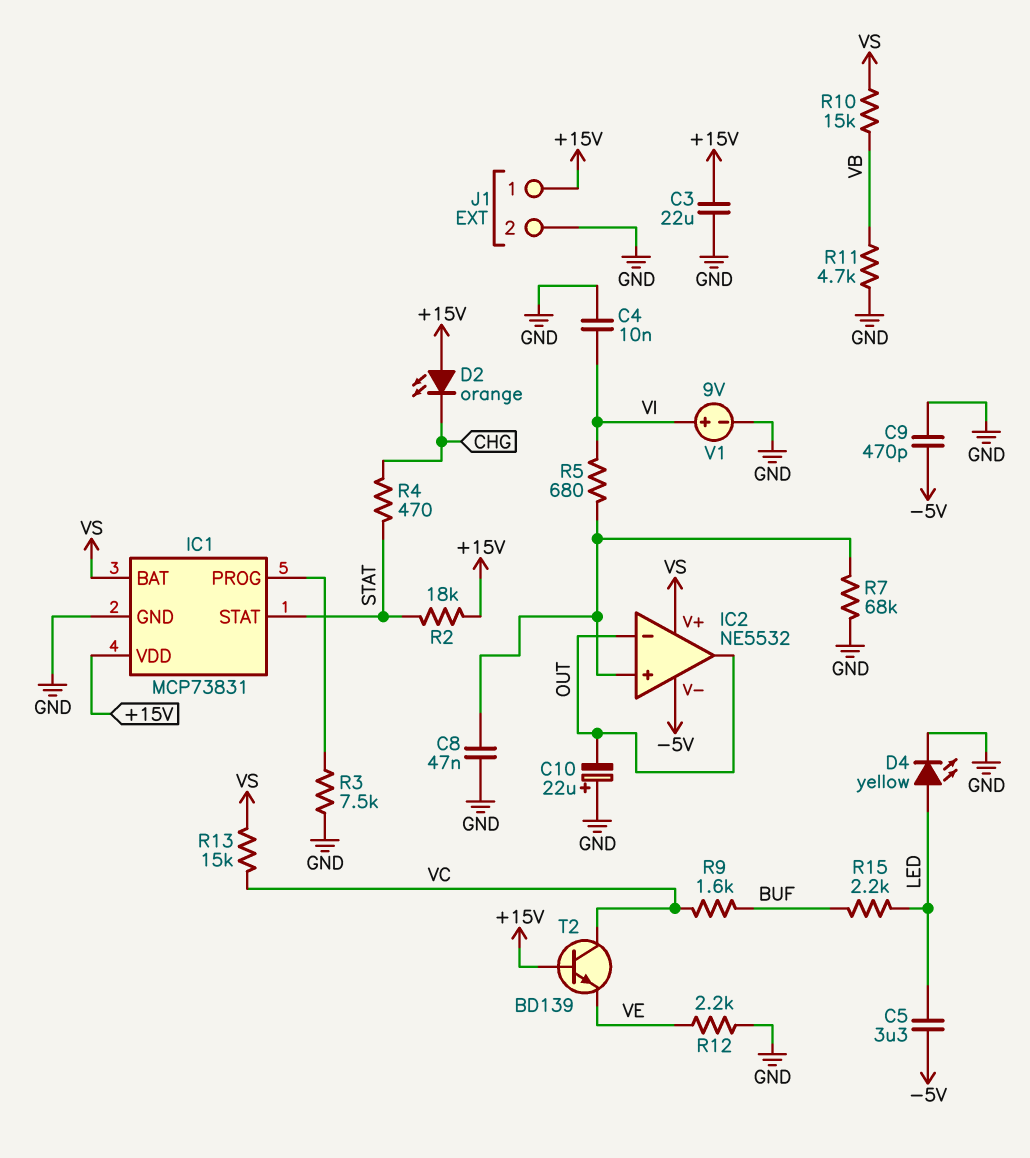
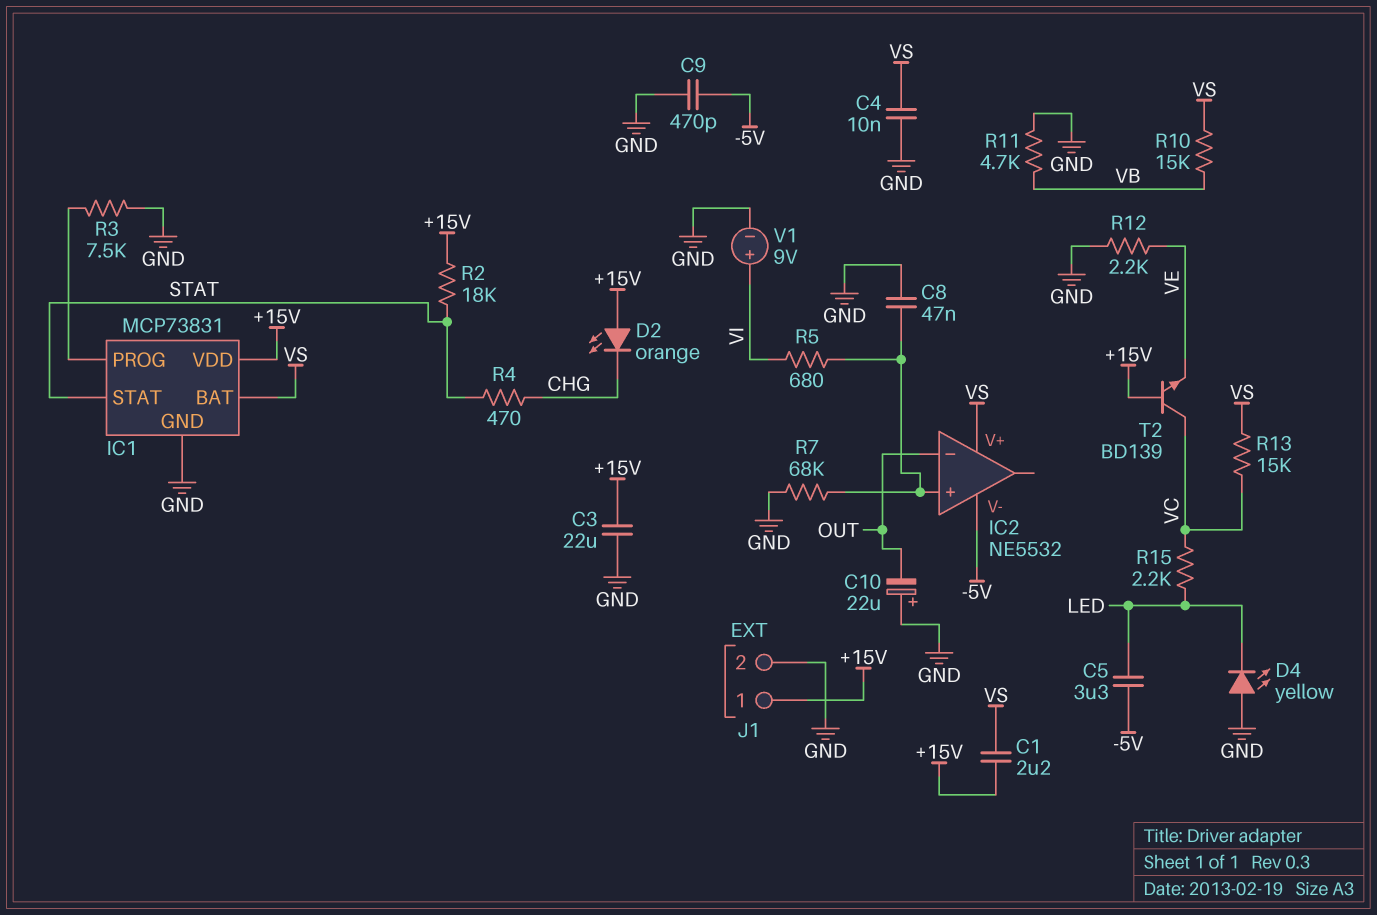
C1: none -> 2.2uF (+15V, VS)
C4: 10nF (GND, VI) -> 10nF (GND, VS)
D4: LED yellow (A LED, K GND) -> LED yellow (A GND, K LED)
IC2 pin out: OUT -> none
R9: 1.6k (BUF, VC) -> none
R15: 2.2k (BUF, LED) -> 2.2k (LED, VC)

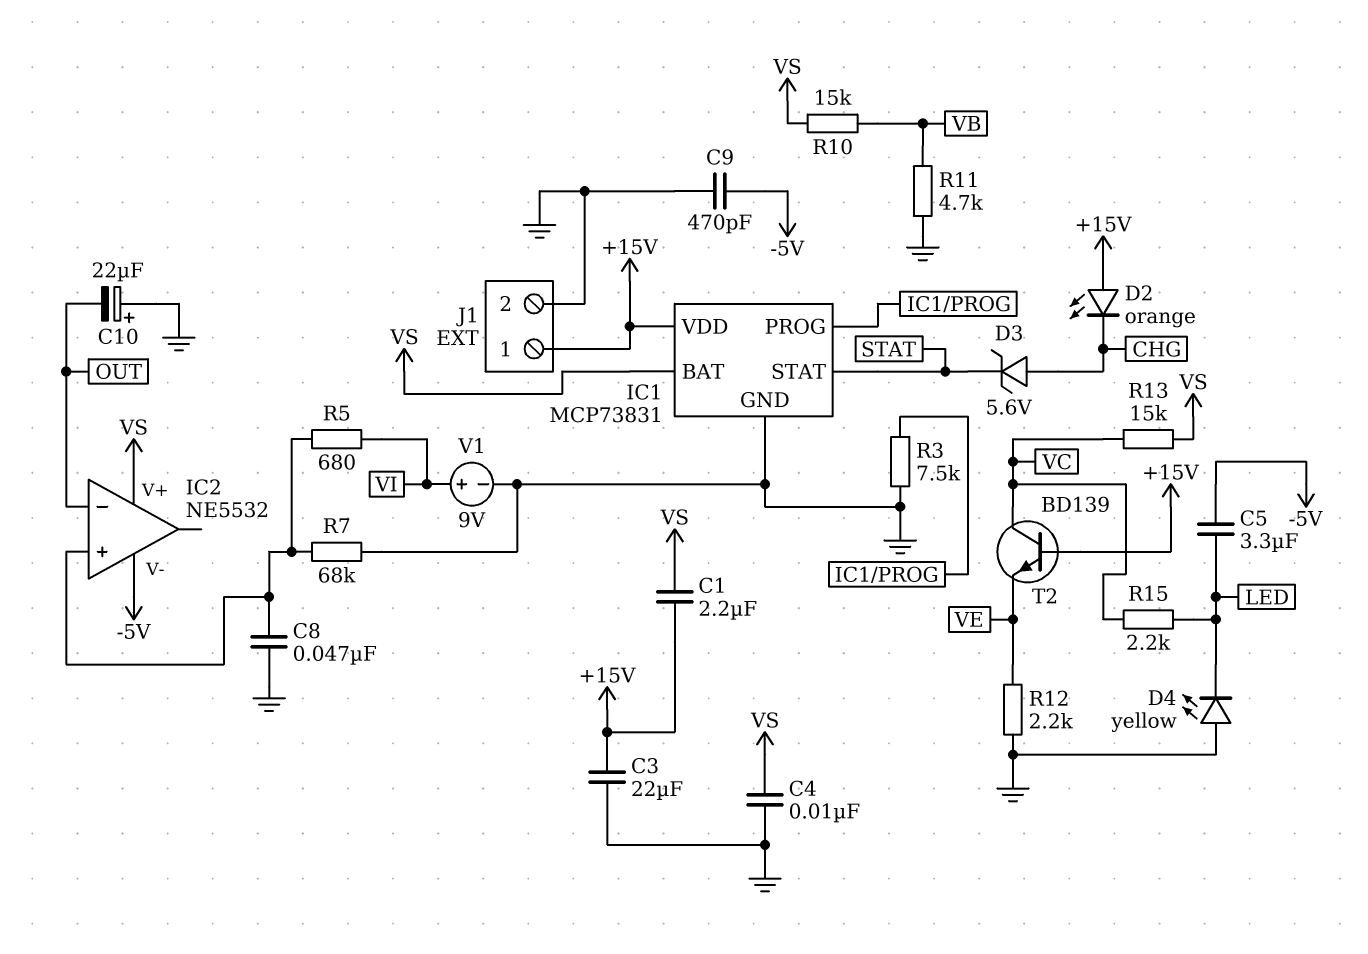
D3: none -> zener 5.6V (A CHG, K STAT)
R2: 18k (+15V, STAT) -> none
R4: 470 (CHG, STAT) -> none

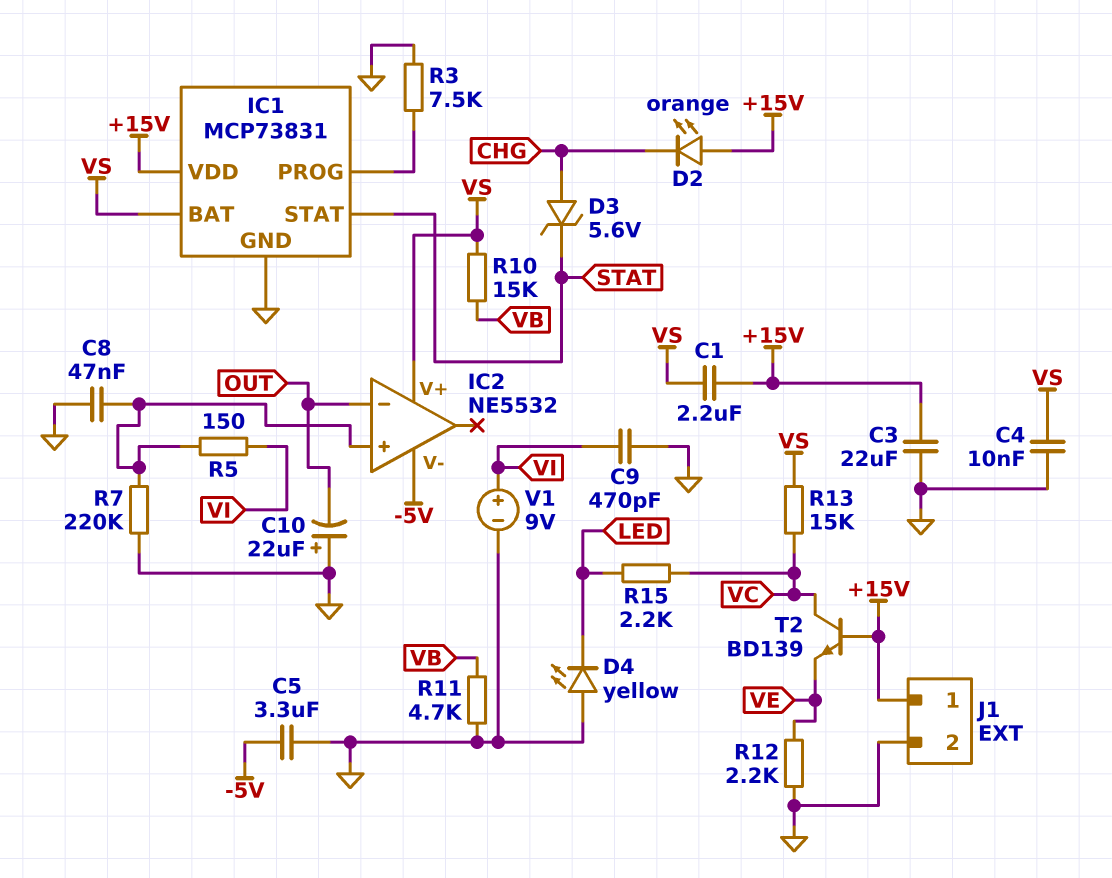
C5: 3.3uF (-5V, LED) -> 3.3uF (-5V, GND)
C9: 470pF (-5V, GND) -> 470pF (GND, VI)
R5: 680 (IC2/in+, VI) -> 150 (IC2/in+, VI)
R7: 68k (GND, IC2/in+) -> 220k (GND, IC2/in+)

